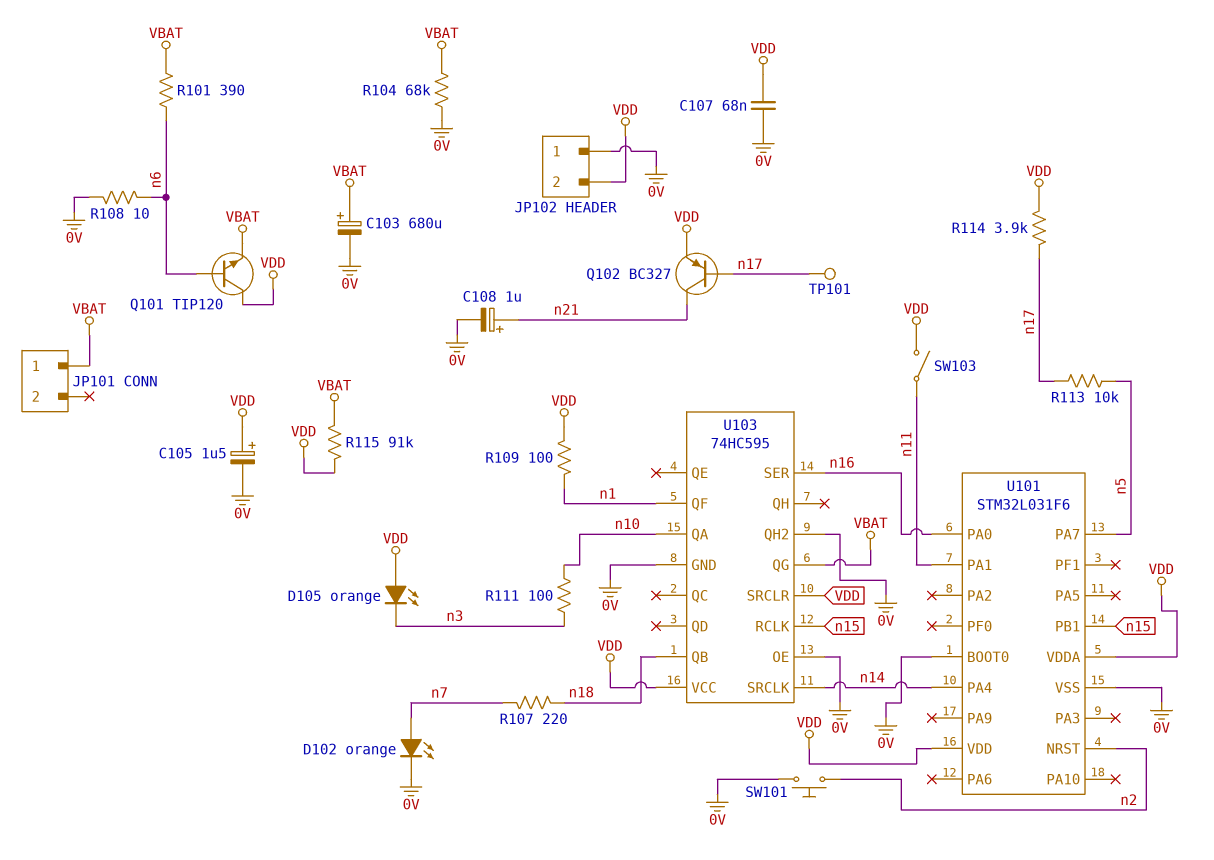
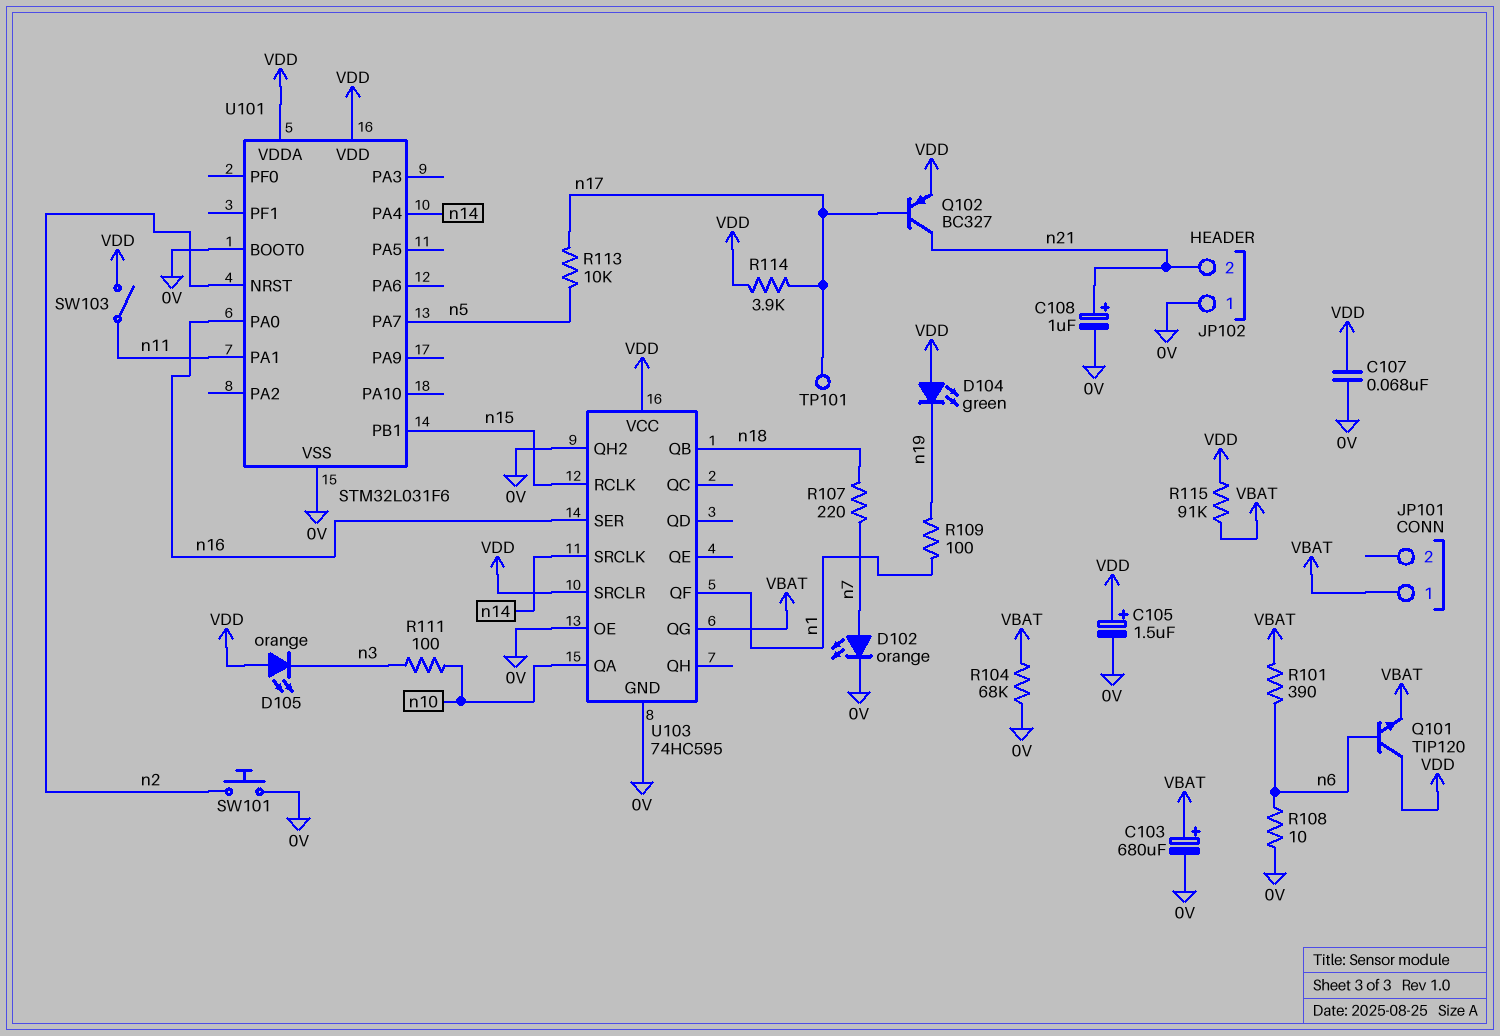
D104: none -> LED green (A VDD, K n19)
JP102 pin 2: VDD -> n21
R109: 100 (VDD, n1) -> 100 (n1, n19)

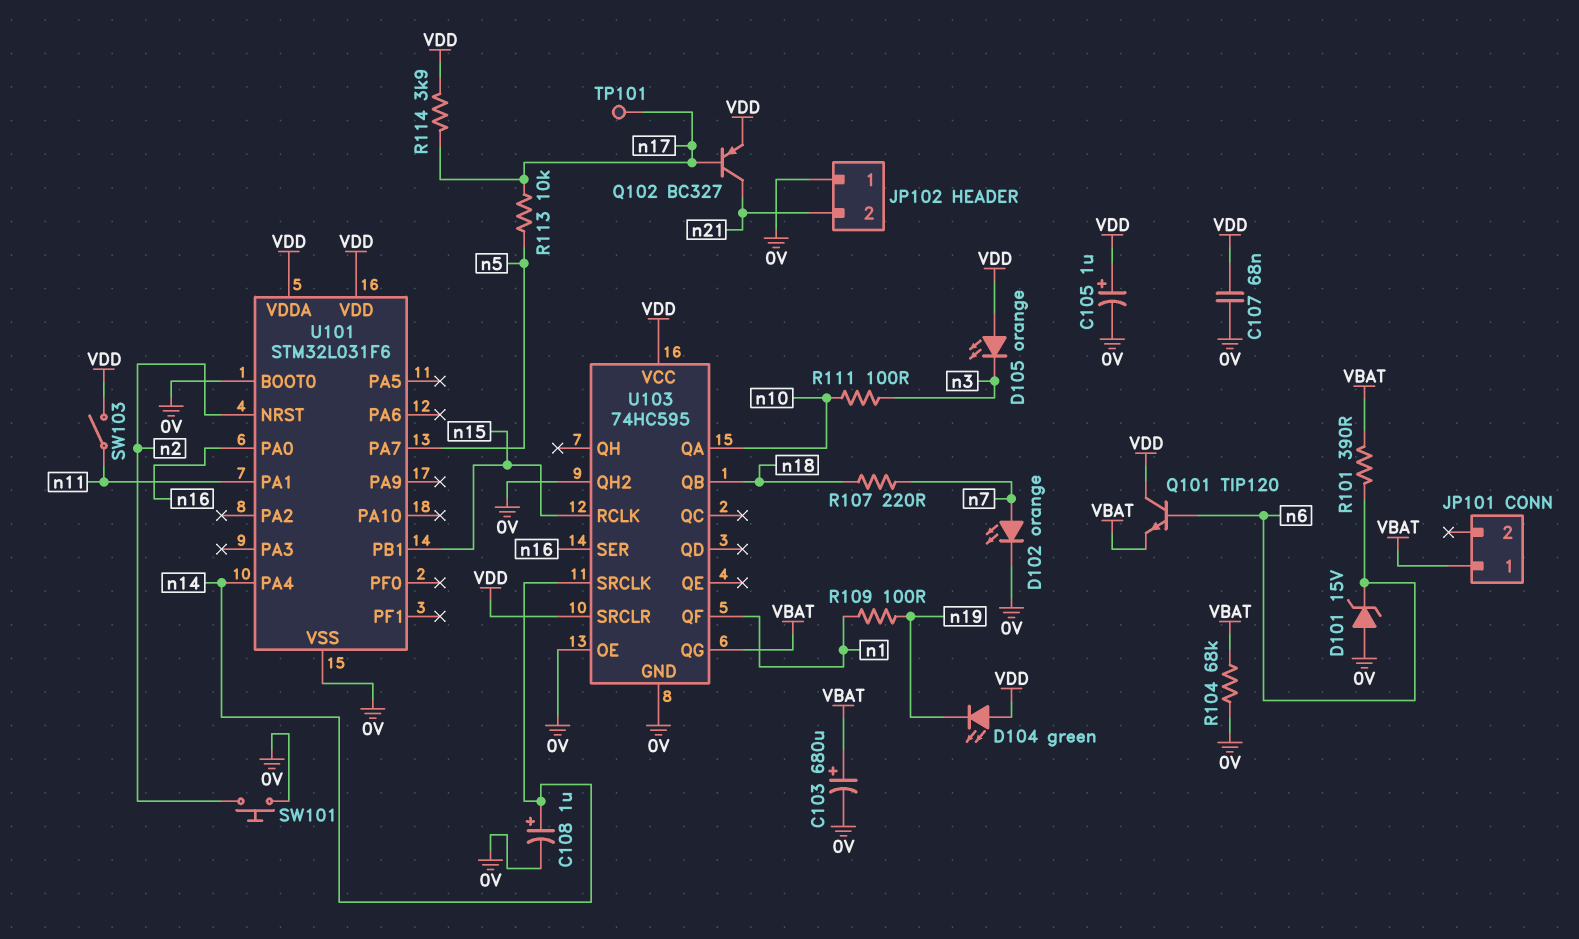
C105: 1.5uF (plus VDD, minus 0V) -> 1uF (plus VDD, minus 0V)
C108: 1uF (plus n21, minus 0V) -> 1uF (plus n14, minus 0V)
D101: none -> zener 15V (A 0V, K n6)
R108: 10 (0V, n6) -> none
R115: 91k (VBAT, VDD) -> none

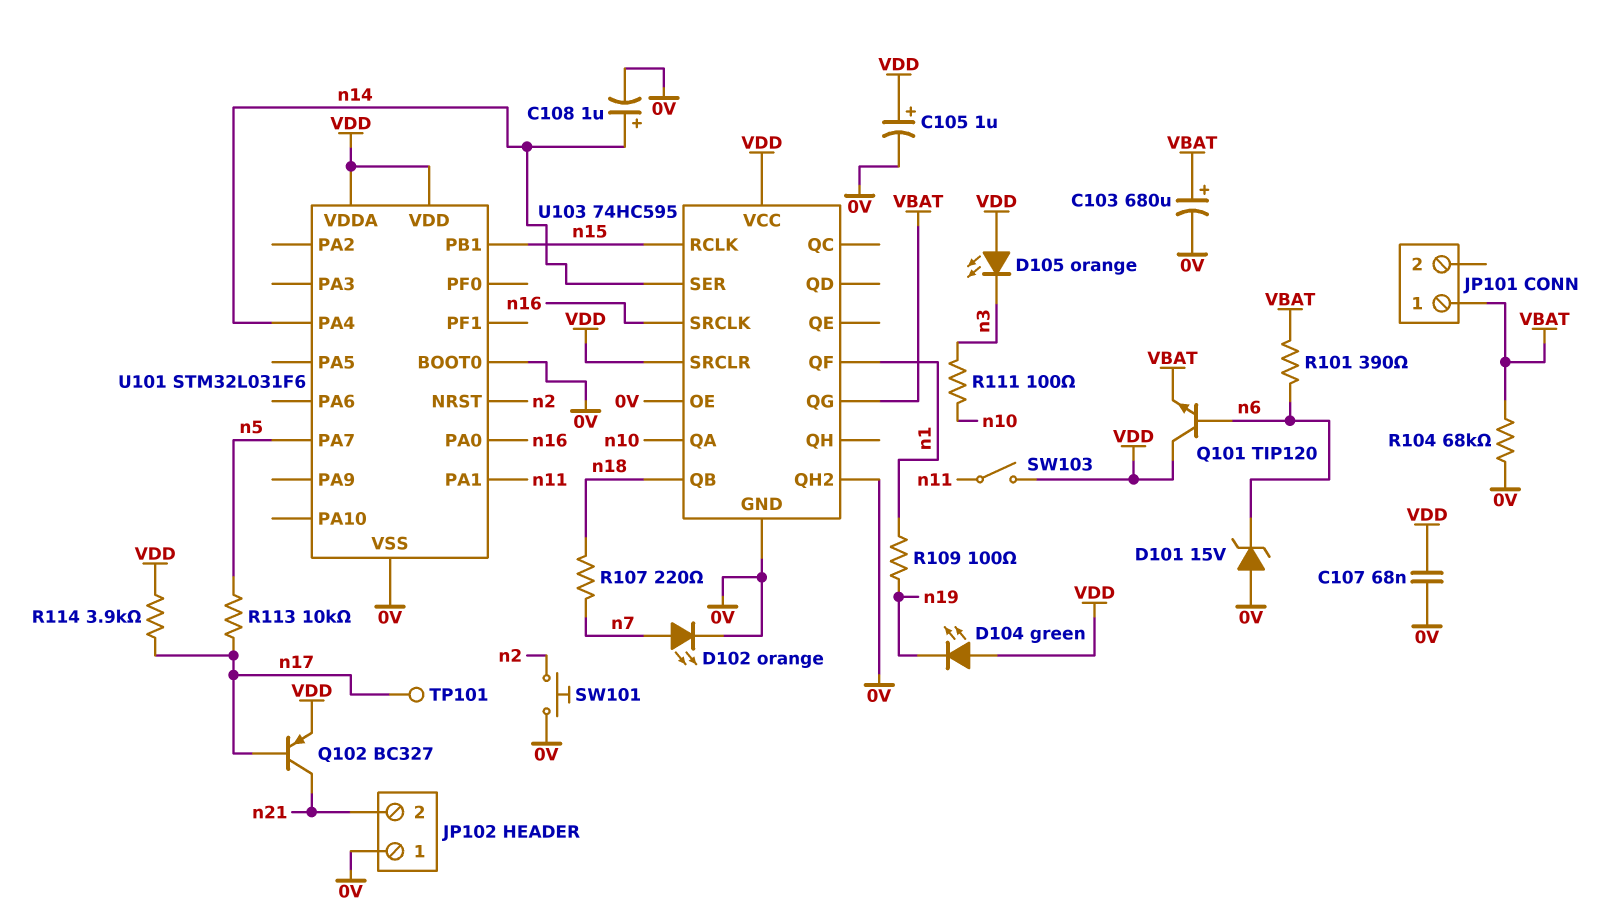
U103 pin SER: n16 -> n14
U103 pin SRCLK: n14 -> n16

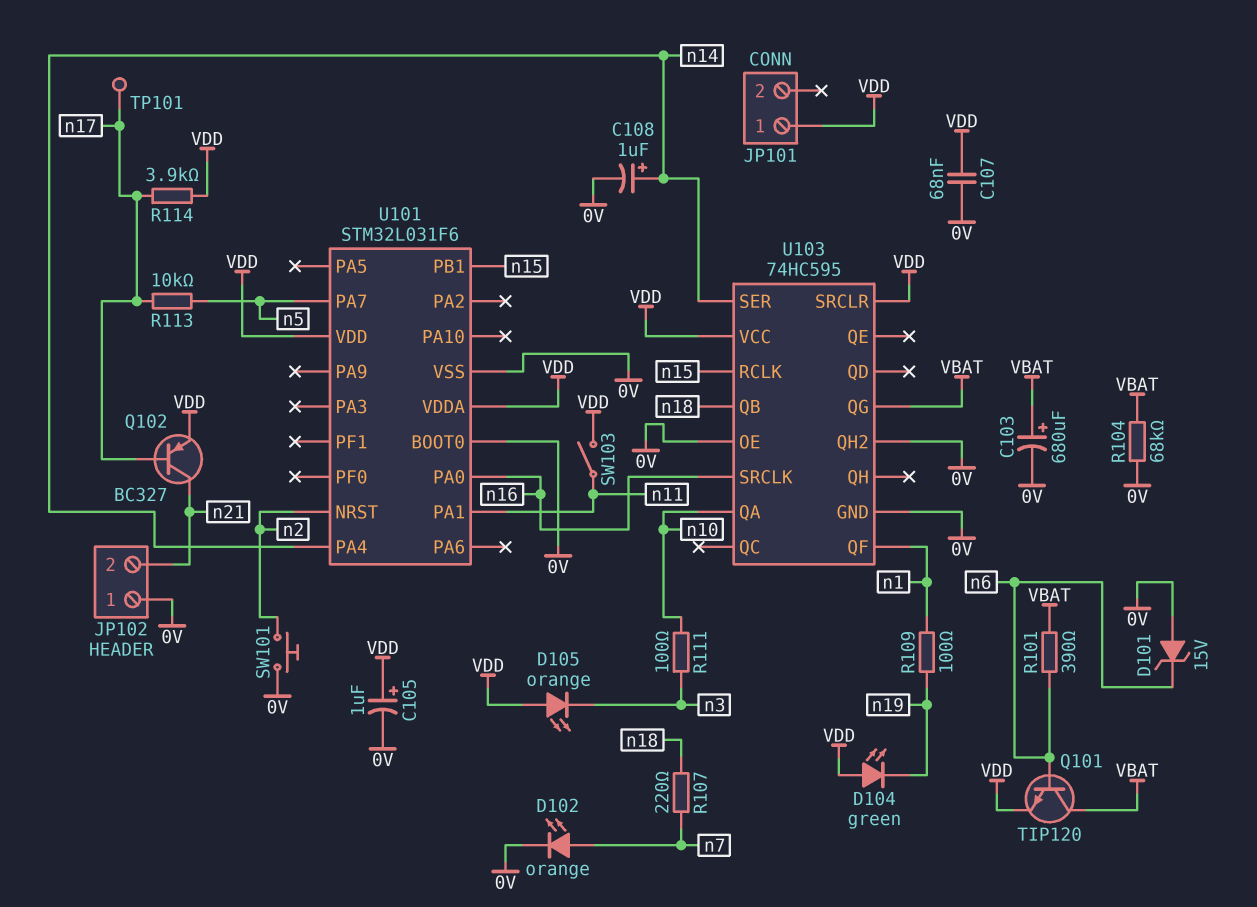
JP101 pin 1: VBAT -> VDD
Q101: NPN TIP120 (B n6, C VDD, E VBAT) -> NPN TIP120 (B n6, C VBAT, E VDD)

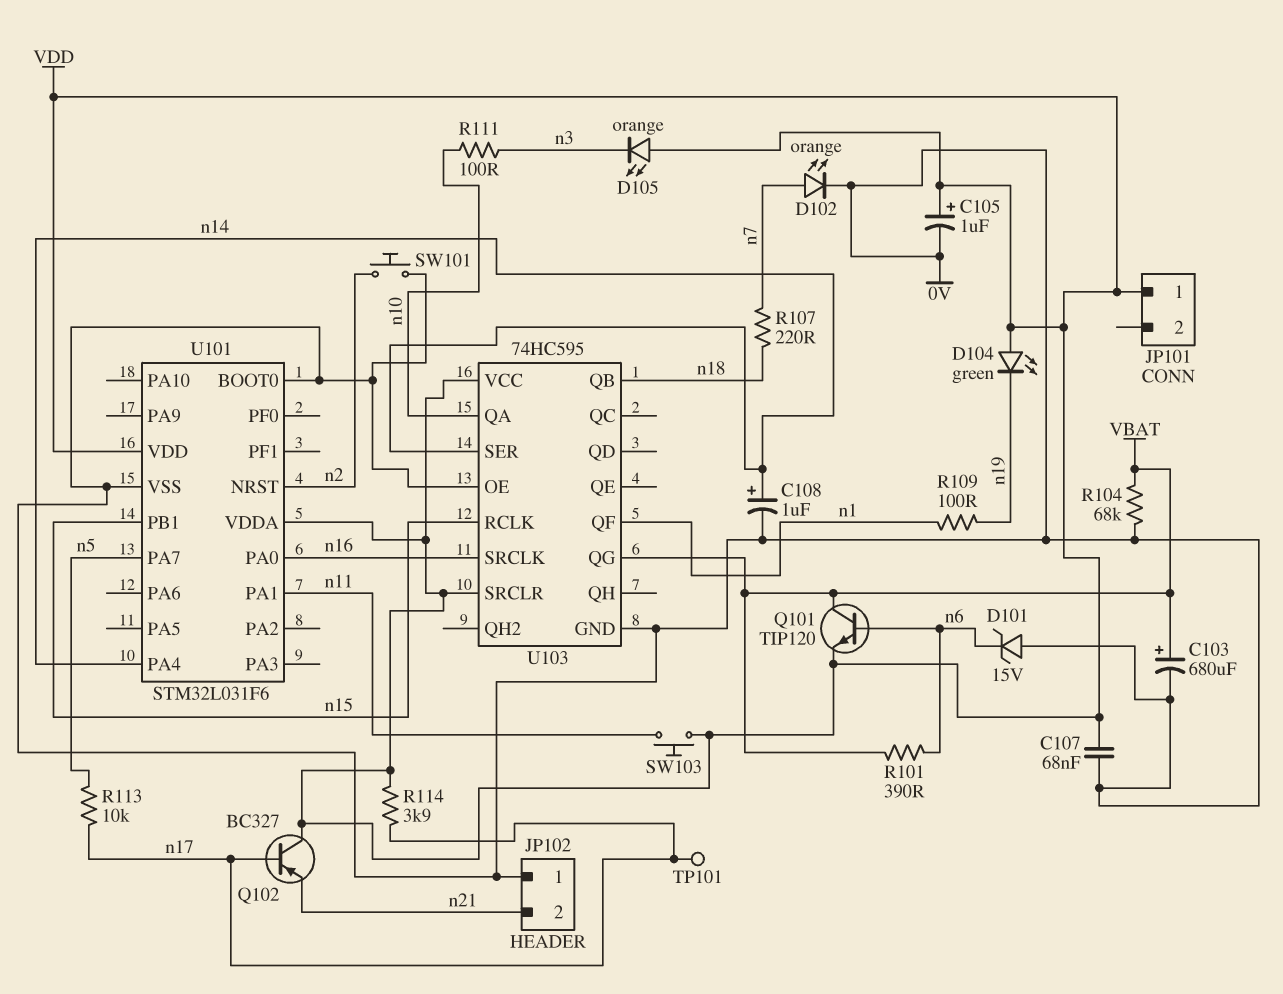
Q102: PNP BC327 (B n17, C n21, E VDD) -> PNP BC327 (B n17, C VDD, E n21)
SW103: switch (VDD, n11) -> button (VDD, n11)
U103 pin QH2: 0V -> none

